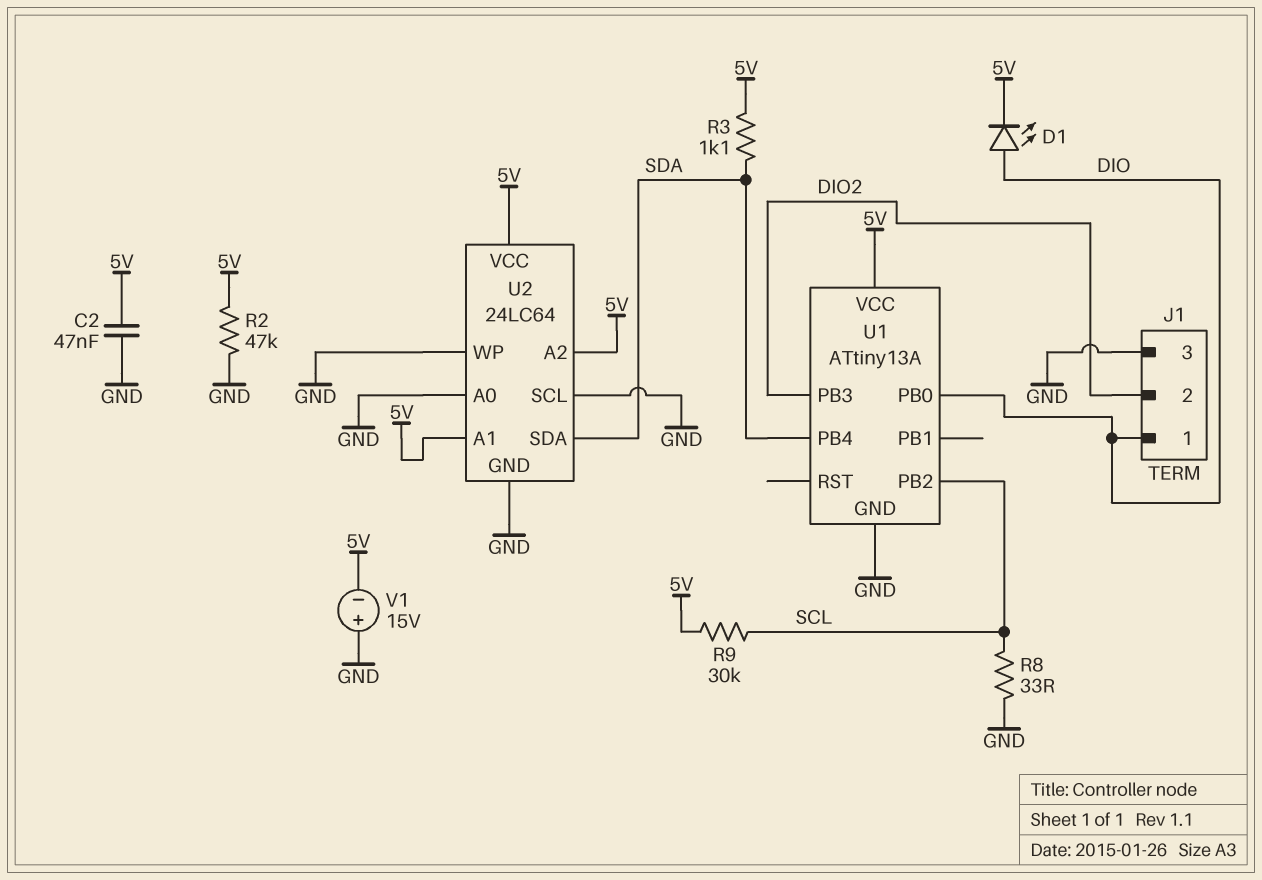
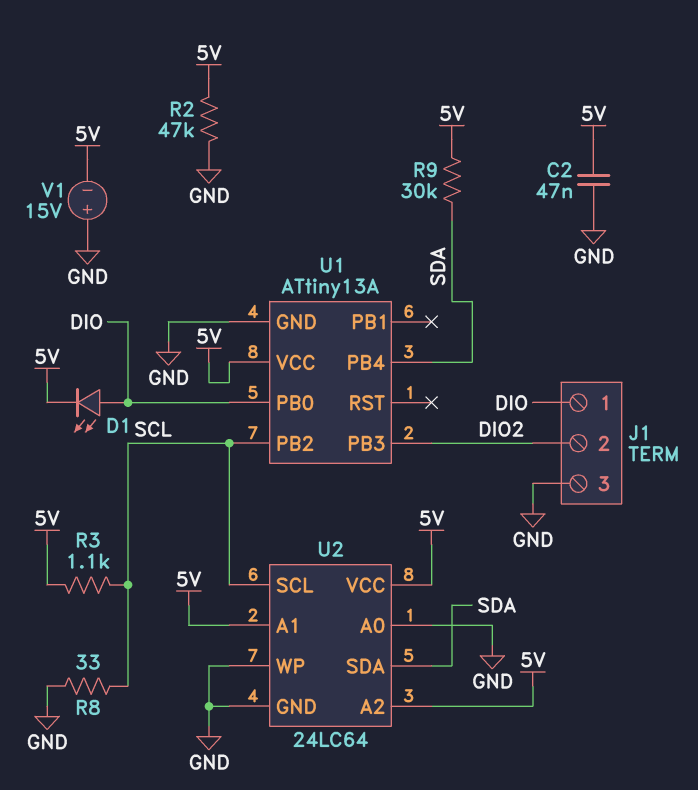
R3: 1.1k (5V, SDA) -> 1.1k (5V, SCL)
R9: 30k (5V, SCL) -> 30k (5V, SDA)
U2 pin SCL: GND -> SCL

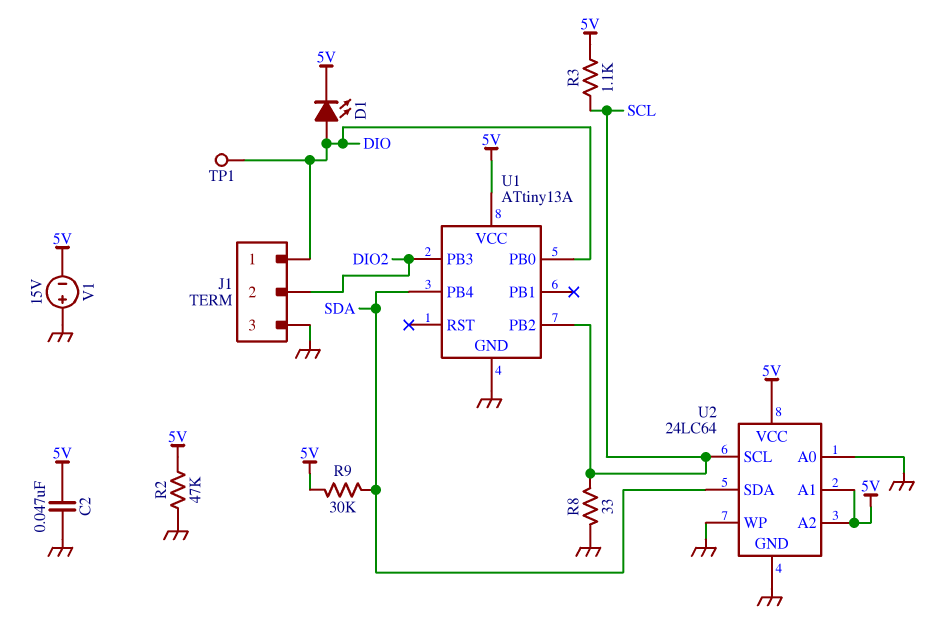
TP1: none -> test point (DIO)

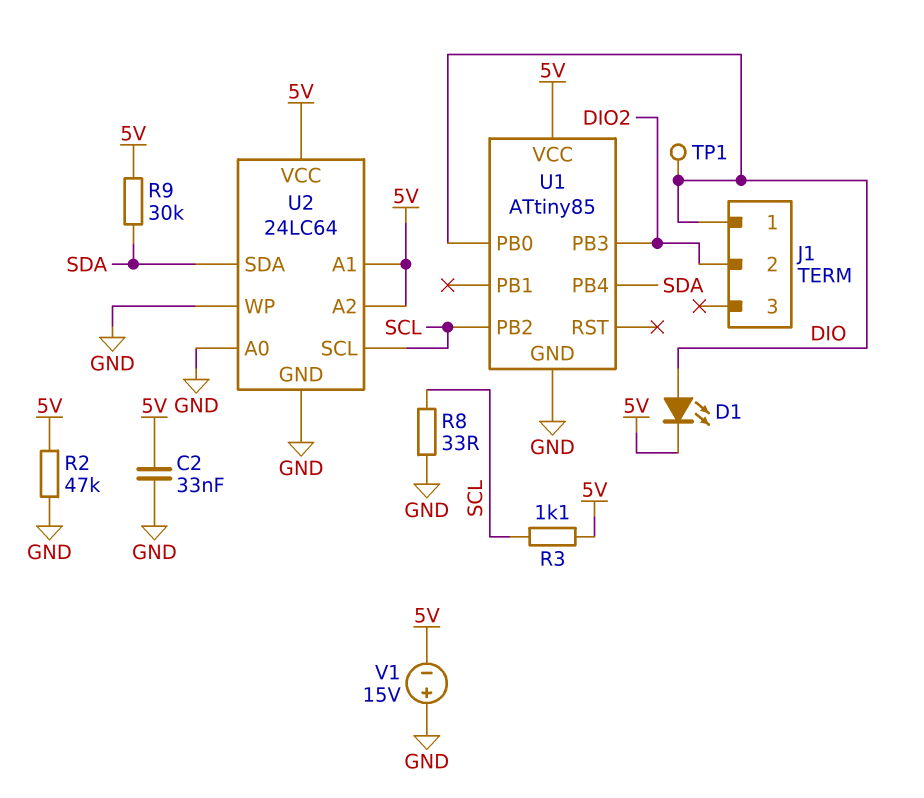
C2: 47nF (5V, GND) -> 33nF (5V, GND)
J1 pin 3: GND -> none
U1: ATtiny13A -> ATtiny85

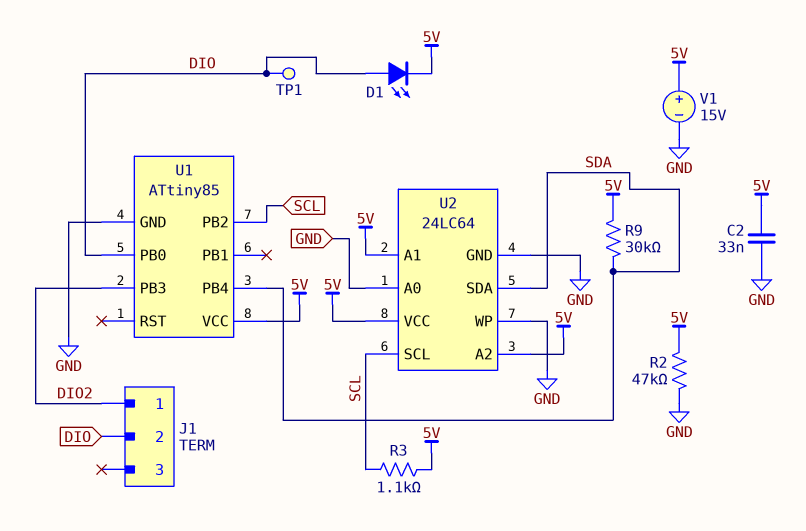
J1 pin 1: DIO -> DIO2
J1 pin 2: DIO2 -> DIO
R8: 33 (GND, SCL) -> none
V1: 15V (plus GND, minus 5V) -> 15V (plus 5V, minus GND)

